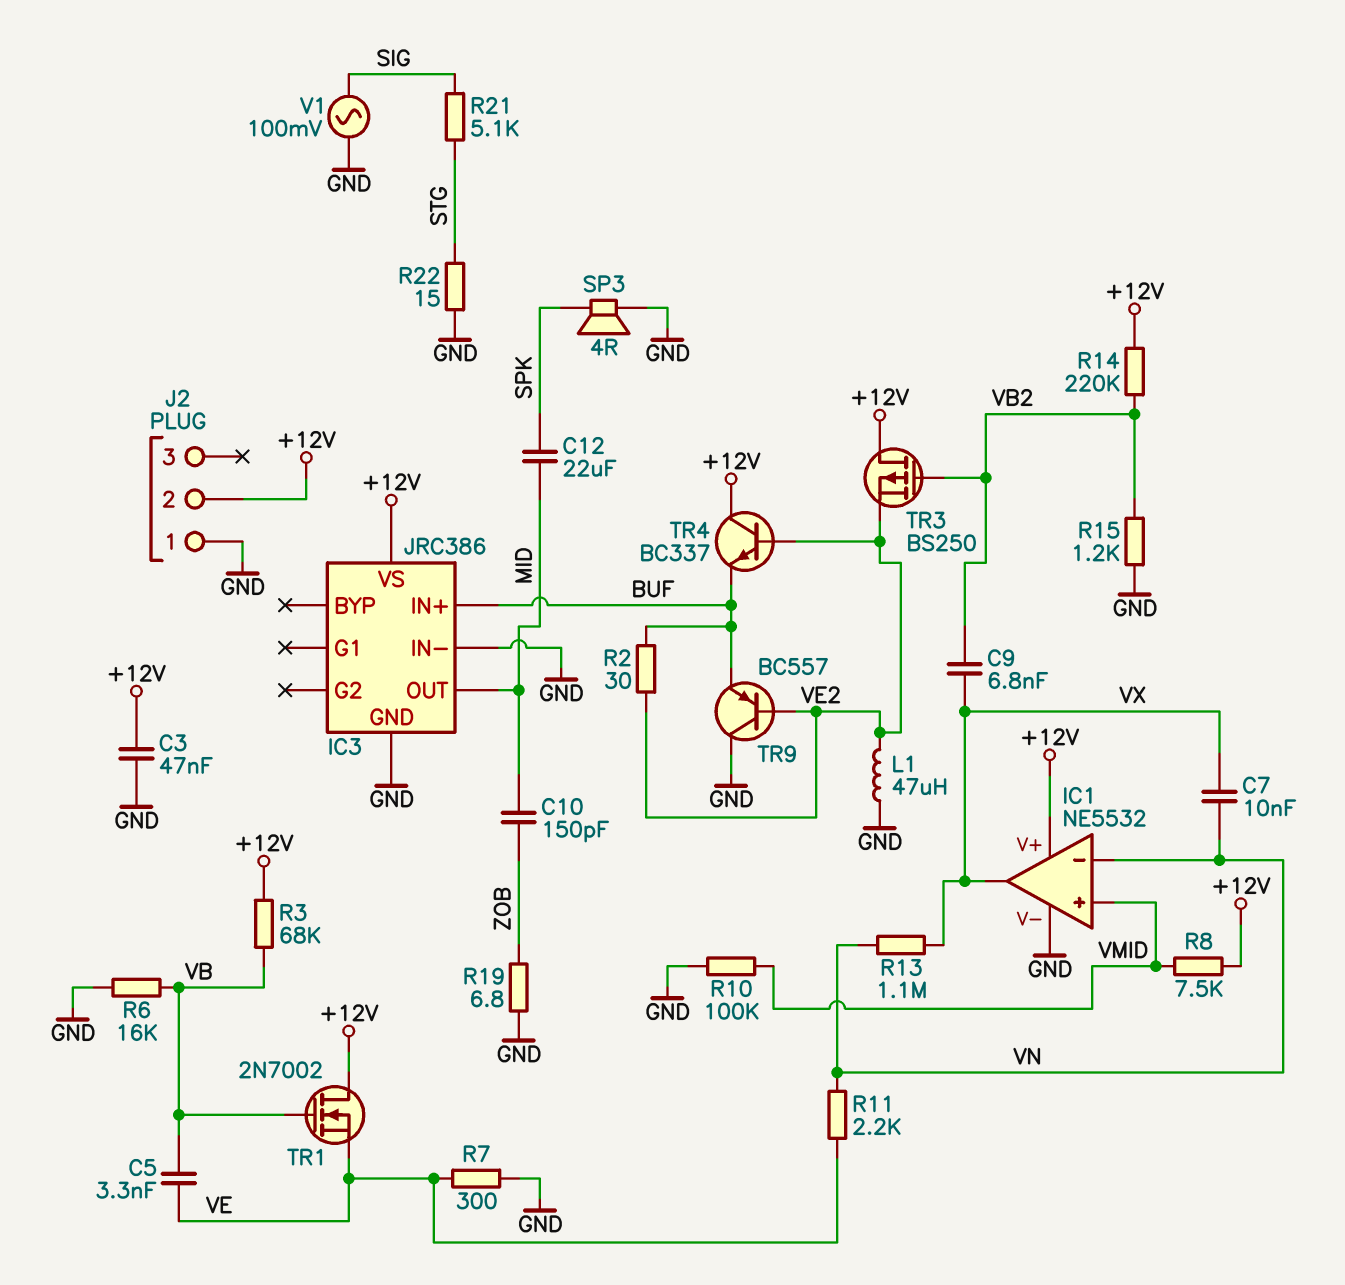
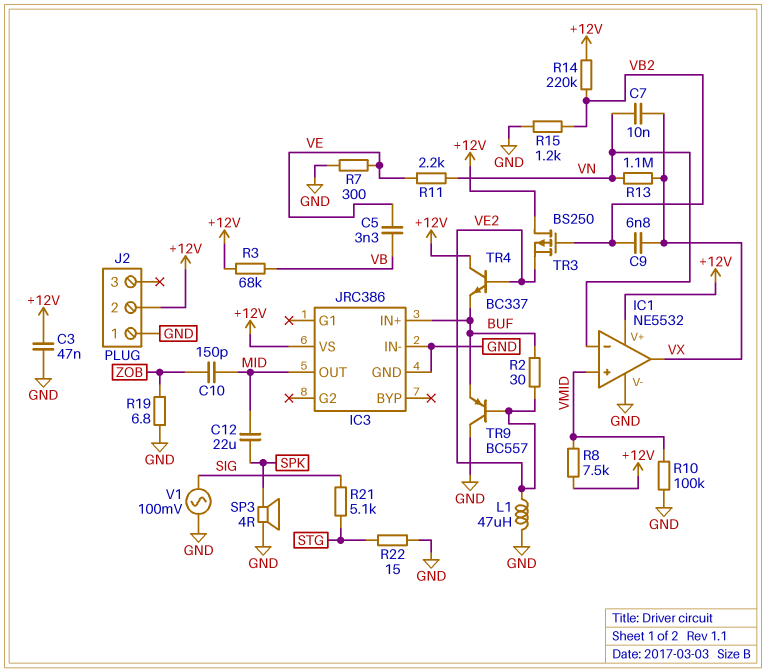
R6: 16k (GND, VB) -> none
TR1: NMOS 2N7002 (G VB, D +12V, S VE) -> none

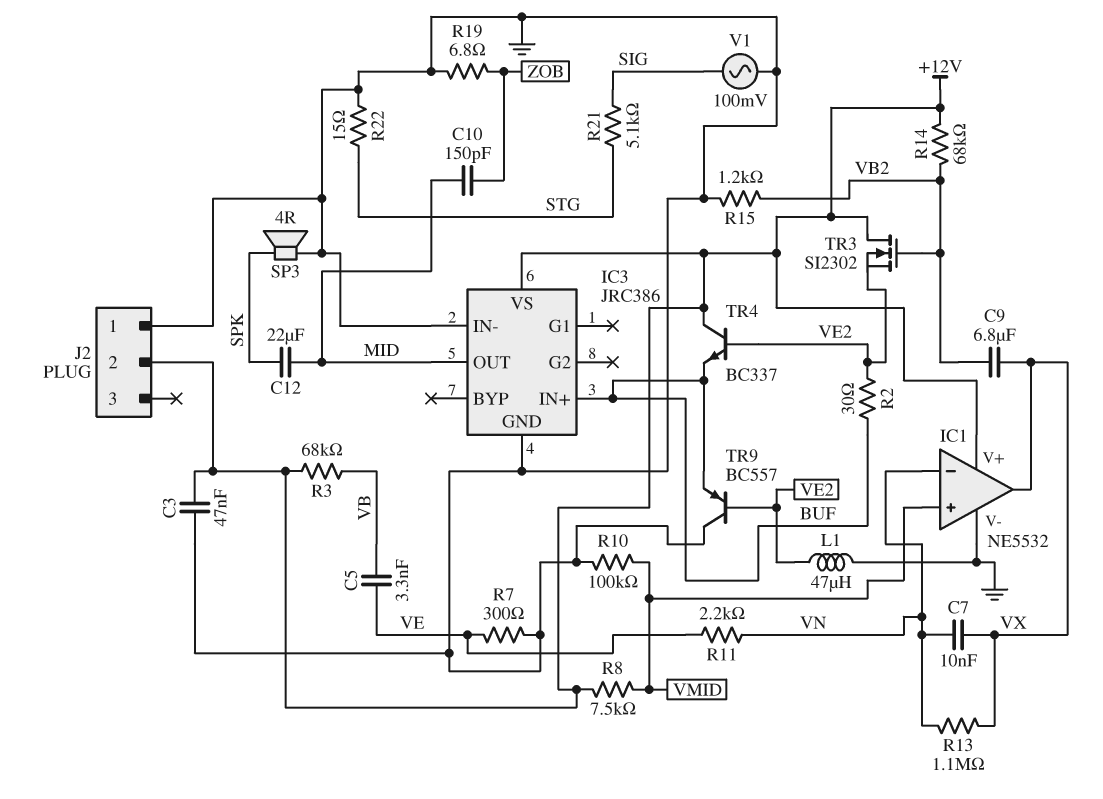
C9: 6.8nF (VB2, VX) -> 6.8uF (VB2, VX)
R14: 220k (+12V, VB2) -> 68k (+12V, VB2)
TR3: PMOS BS250 (G VB2, D +12V, S VE2) -> NMOS SI2302 (G VB2, D +12V, S VE2)

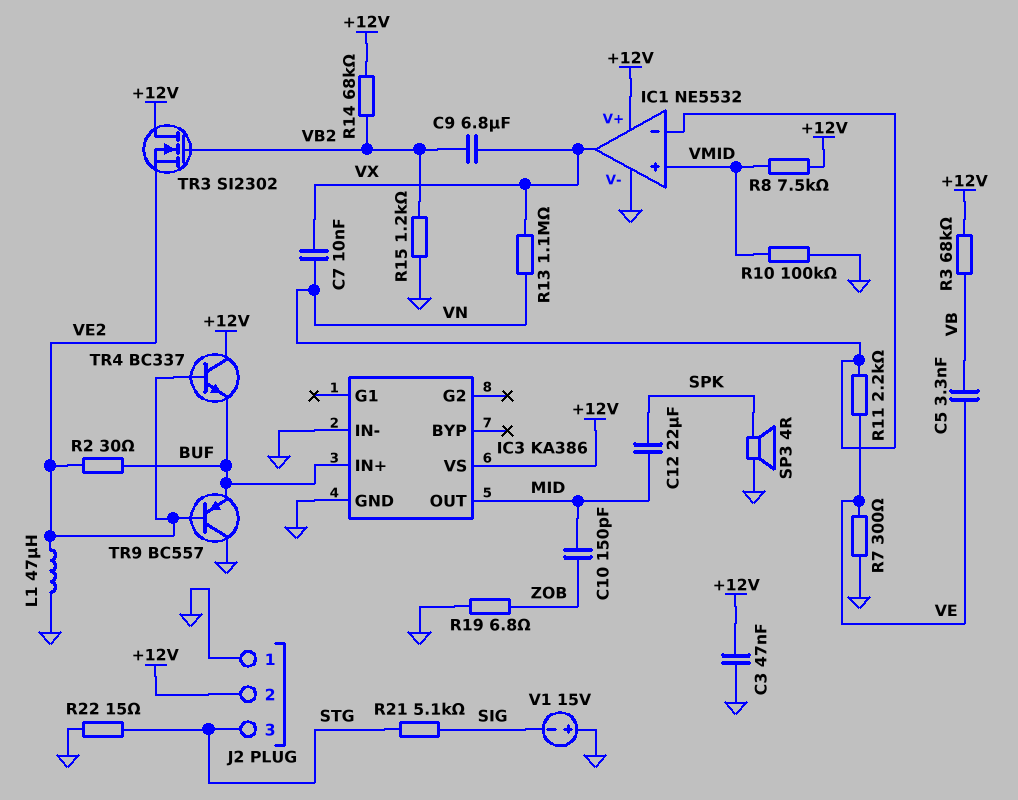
IC3: JRC386 -> KA386
J2 pin 3: none -> STG
V1: AC 100mV (GND, SIG) -> 15V (plus GND, minus SIG)

